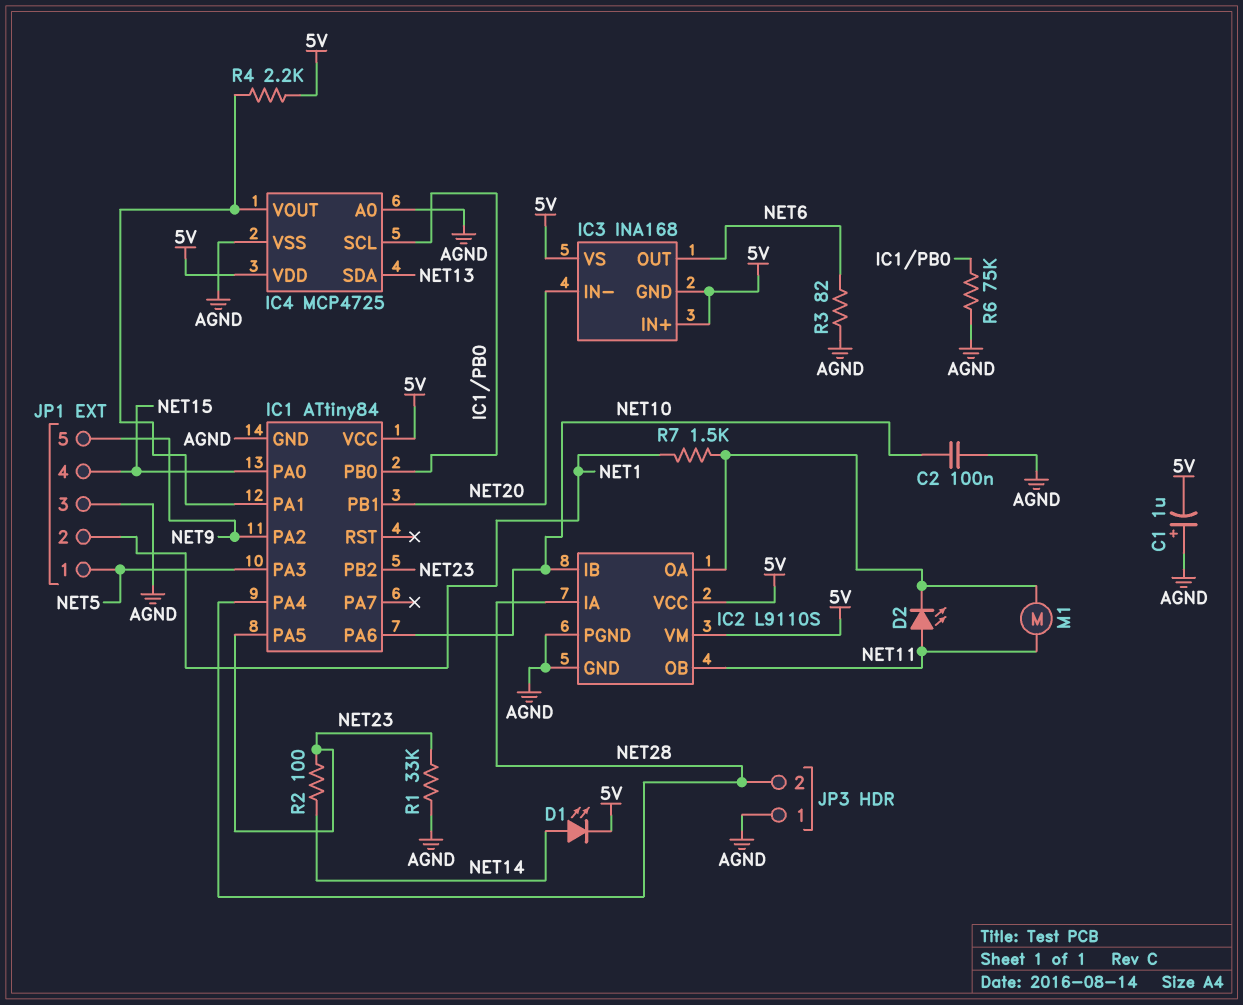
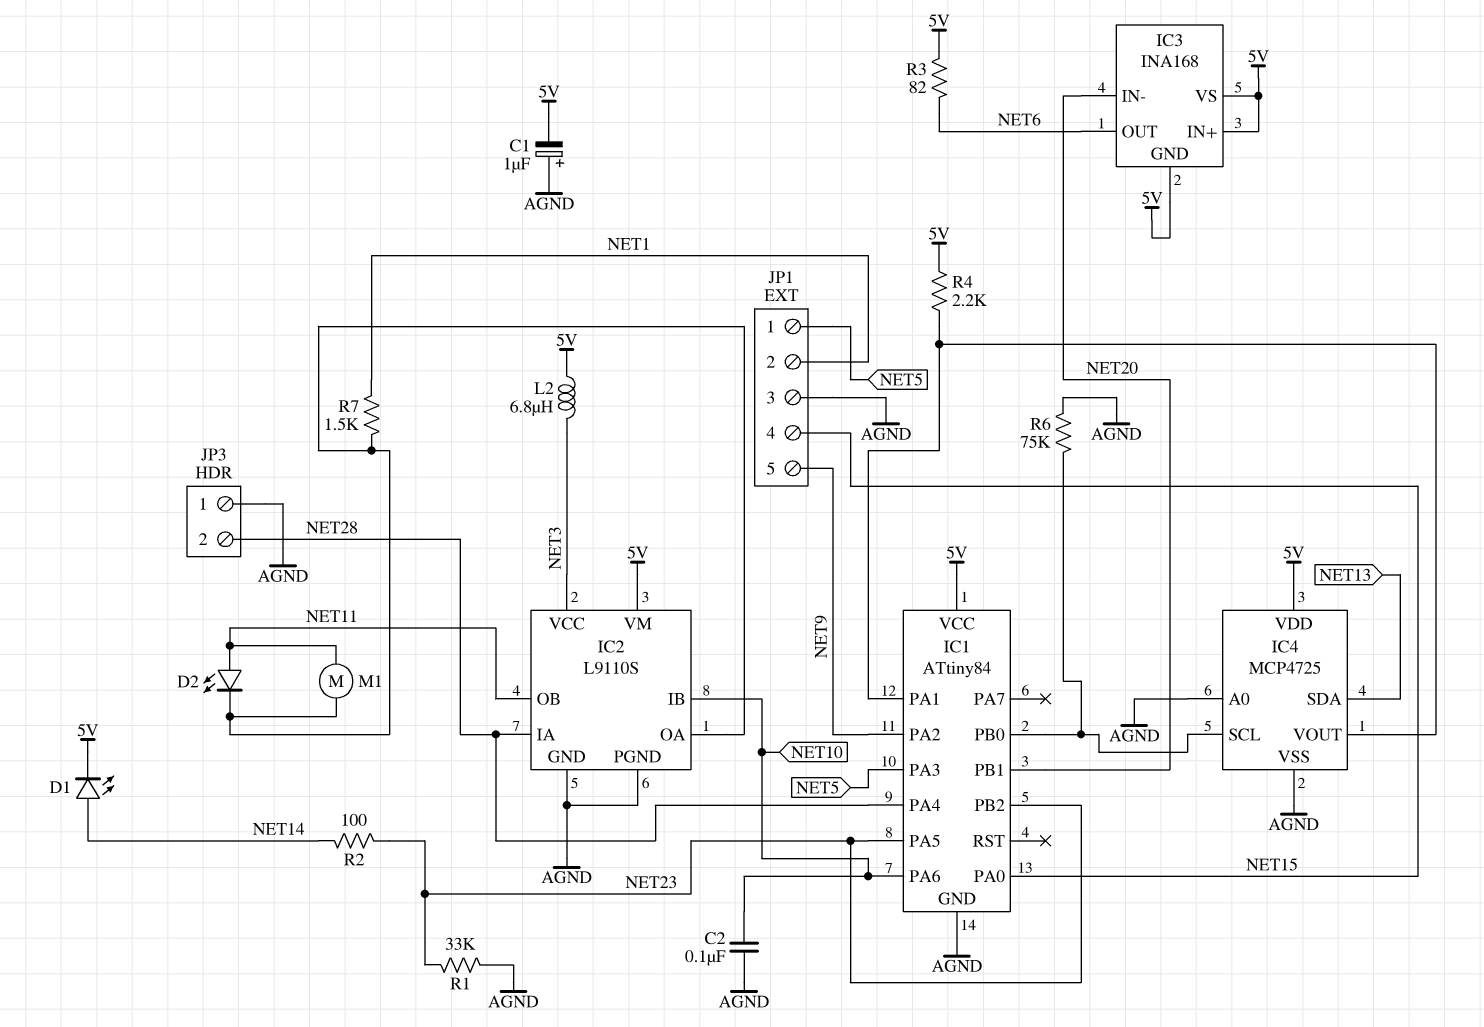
IC2 pin VCC: 5V -> NET3
L2: none -> 6.8uH (5V, NET3)
R3: 82 (AGND, NET6) -> 82 (5V, NET6)

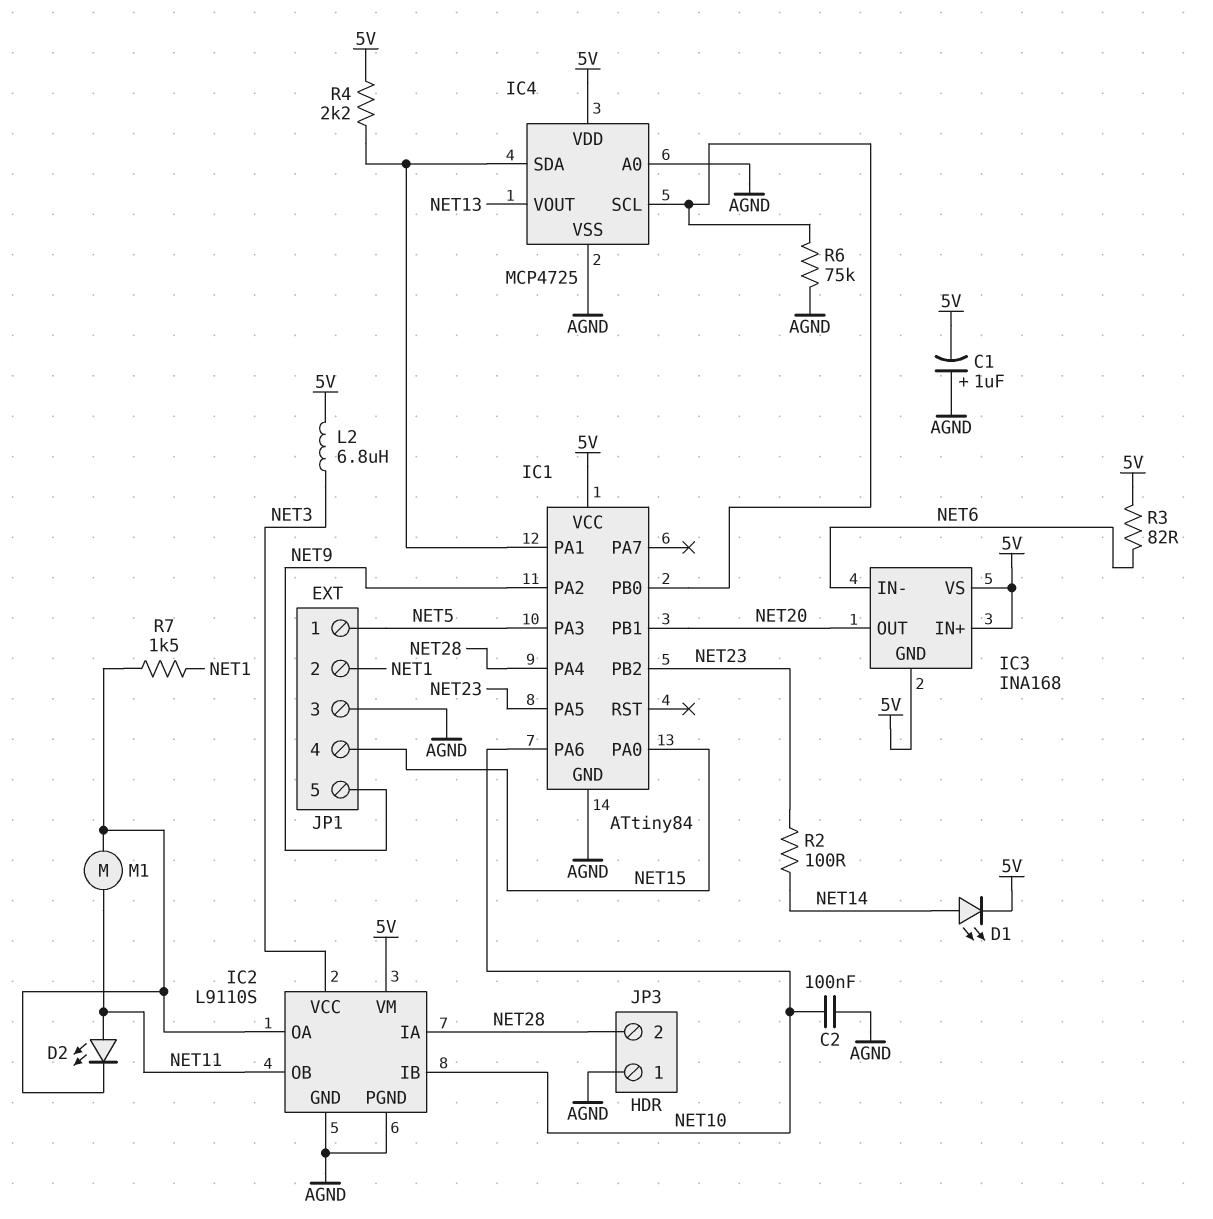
IC3 pin IN-: NET20 -> NET6
IC3 pin OUT: NET6 -> NET20
IC4 pin SDA: NET13 -> IC1/PA1
IC4 pin VOUT: IC1/PA1 -> NET13
R1: 33k (AGND, NET23) -> none

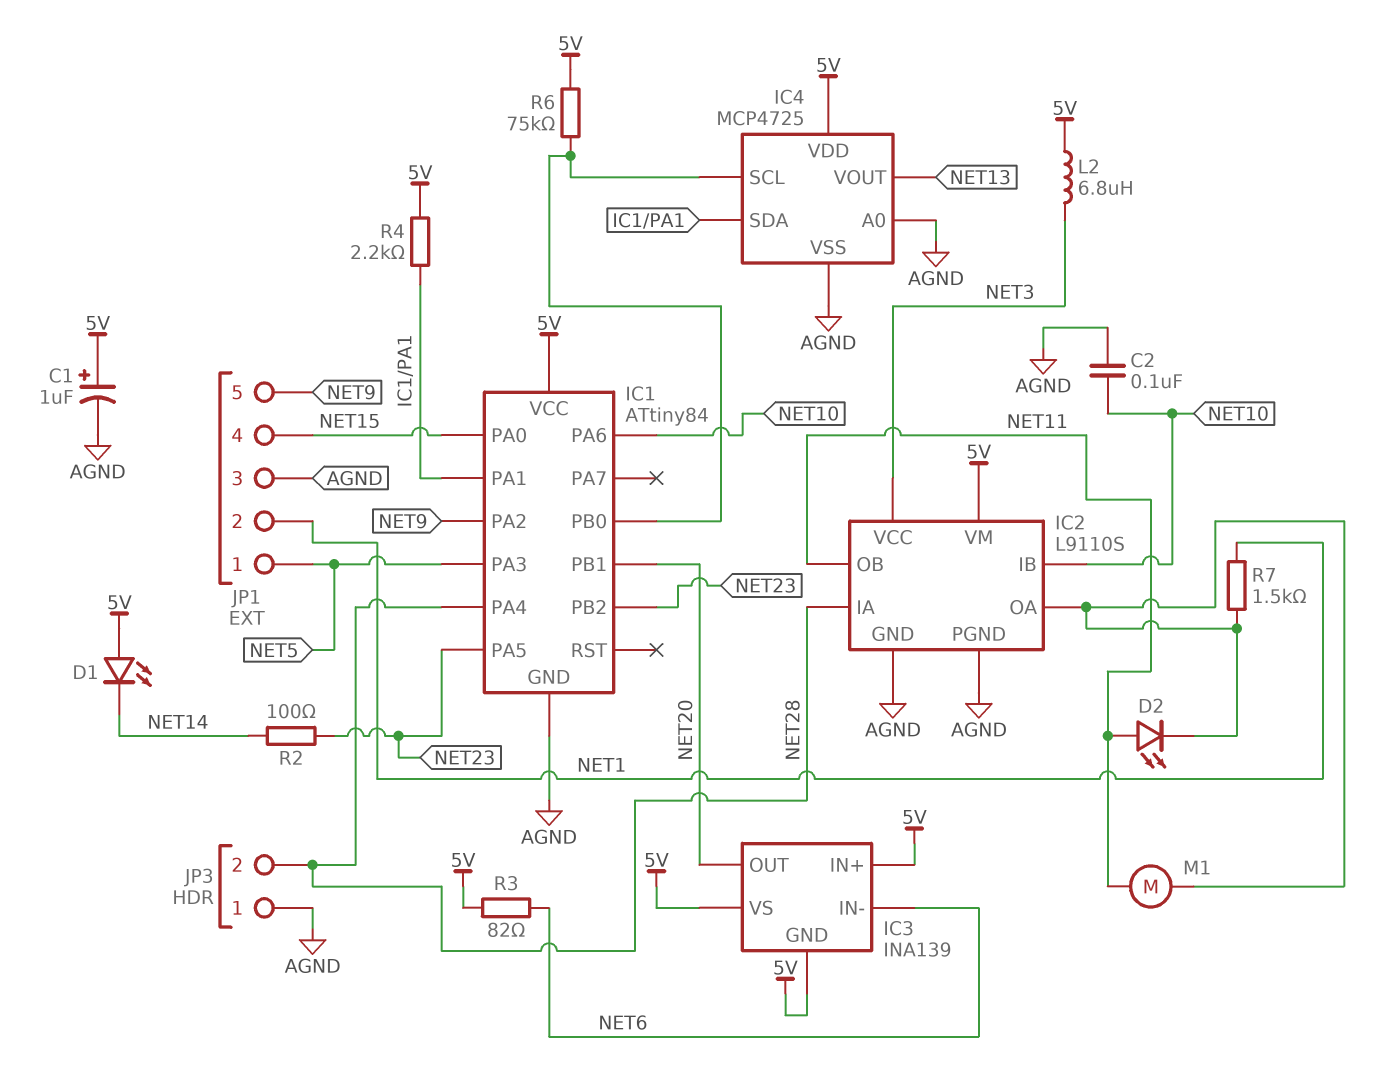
C1: 1uF (plus AGND, minus 5V) -> 1uF (plus 5V, minus AGND)
D1: LED (A NET14, K 5V) -> LED (A 5V, K NET14)
IC3: INA168 -> INA139
R6: 75k (AGND, IC1/PB0) -> 75k (5V, IC1/PB0)

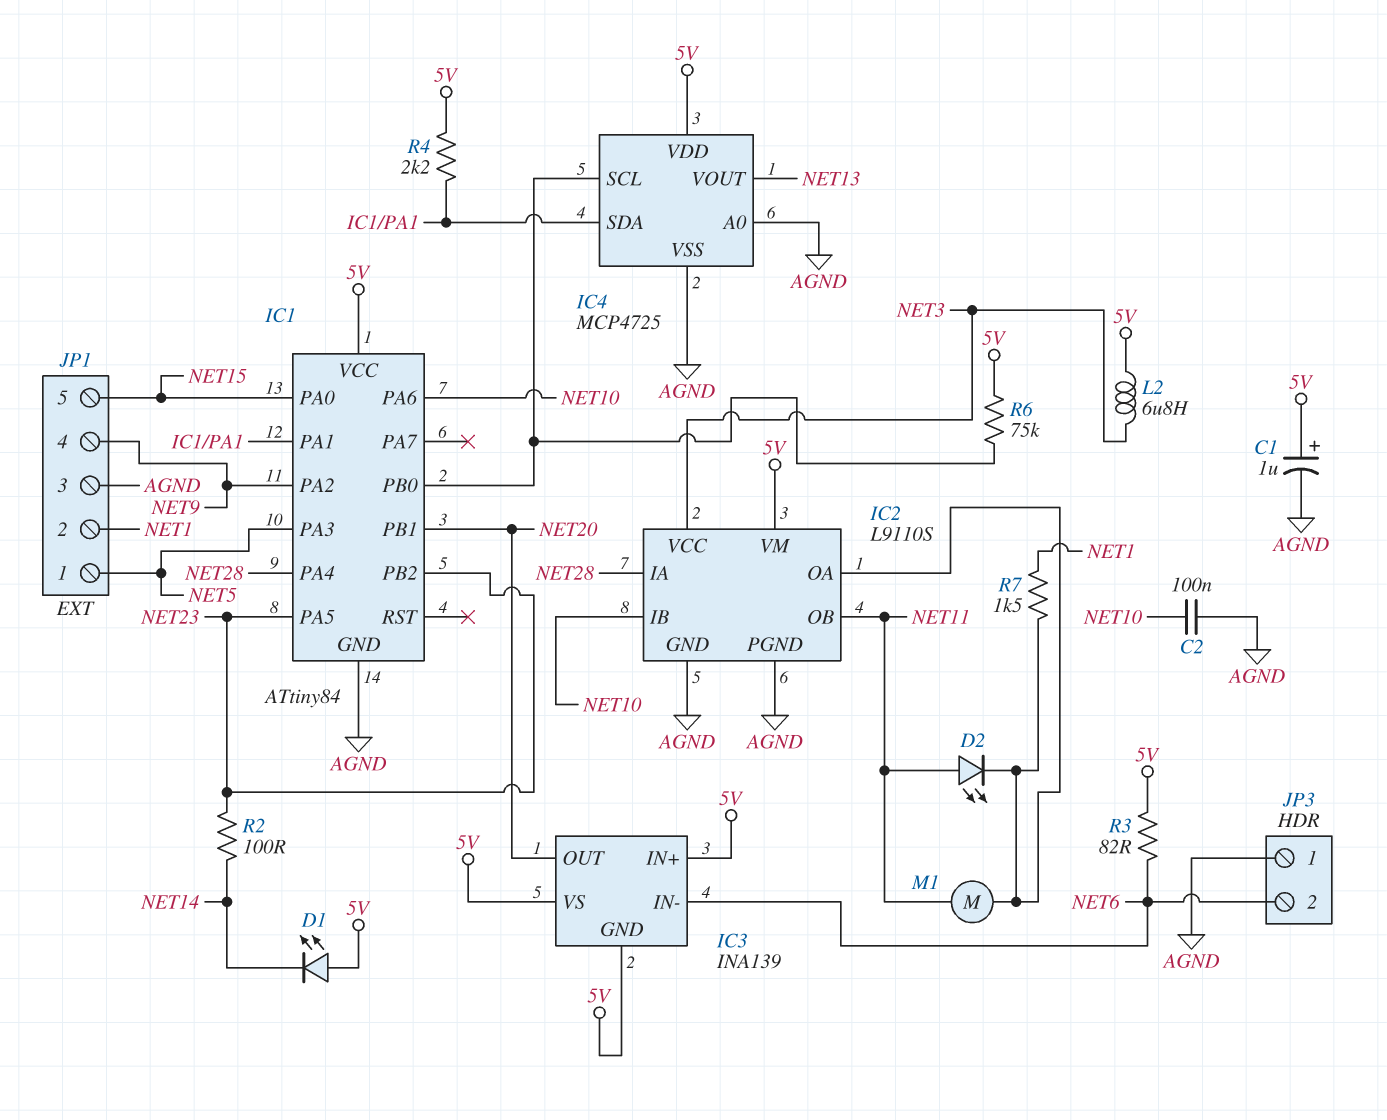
JP1 pin 4: NET15 -> NET9
JP1 pin 5: NET9 -> NET15
JP3 pin 2: NET28 -> NET6

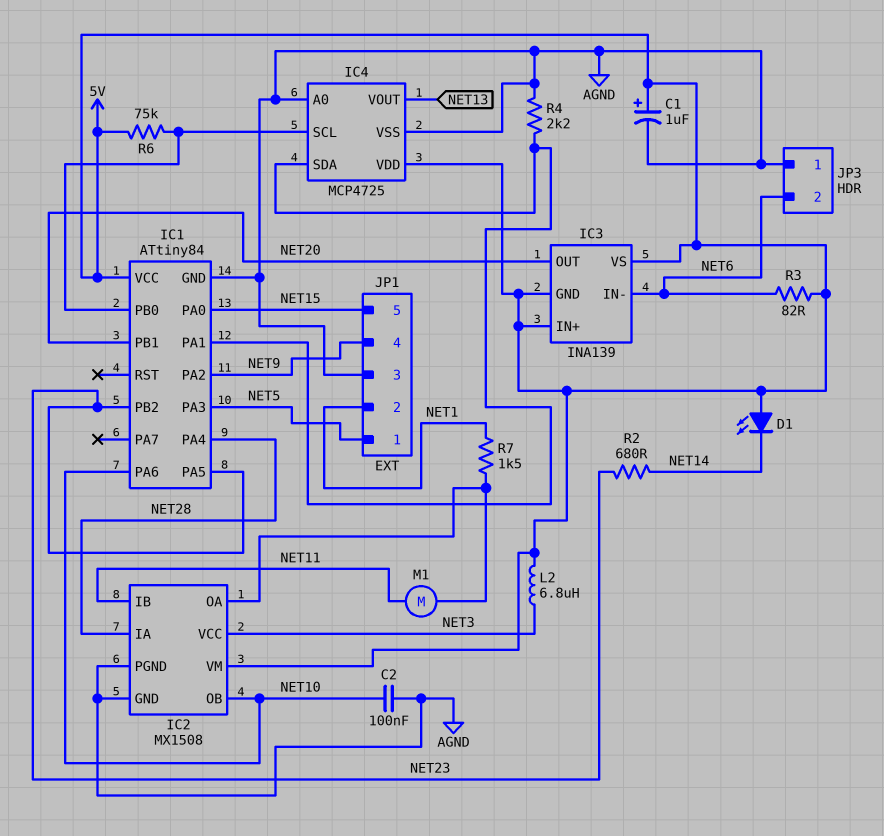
D2: LED (A NET11, K IC2/OA) -> none
IC2: L9110S -> MX1508
IC2 pin IB: NET10 -> NET11
IC2 pin OB: NET11 -> NET10
R2: 100 (NET14, NET23) -> 680 (NET14, NET23)
R4: 2.2k (5V, IC1/PA1) -> 2.2k (AGND, IC1/PA1)

